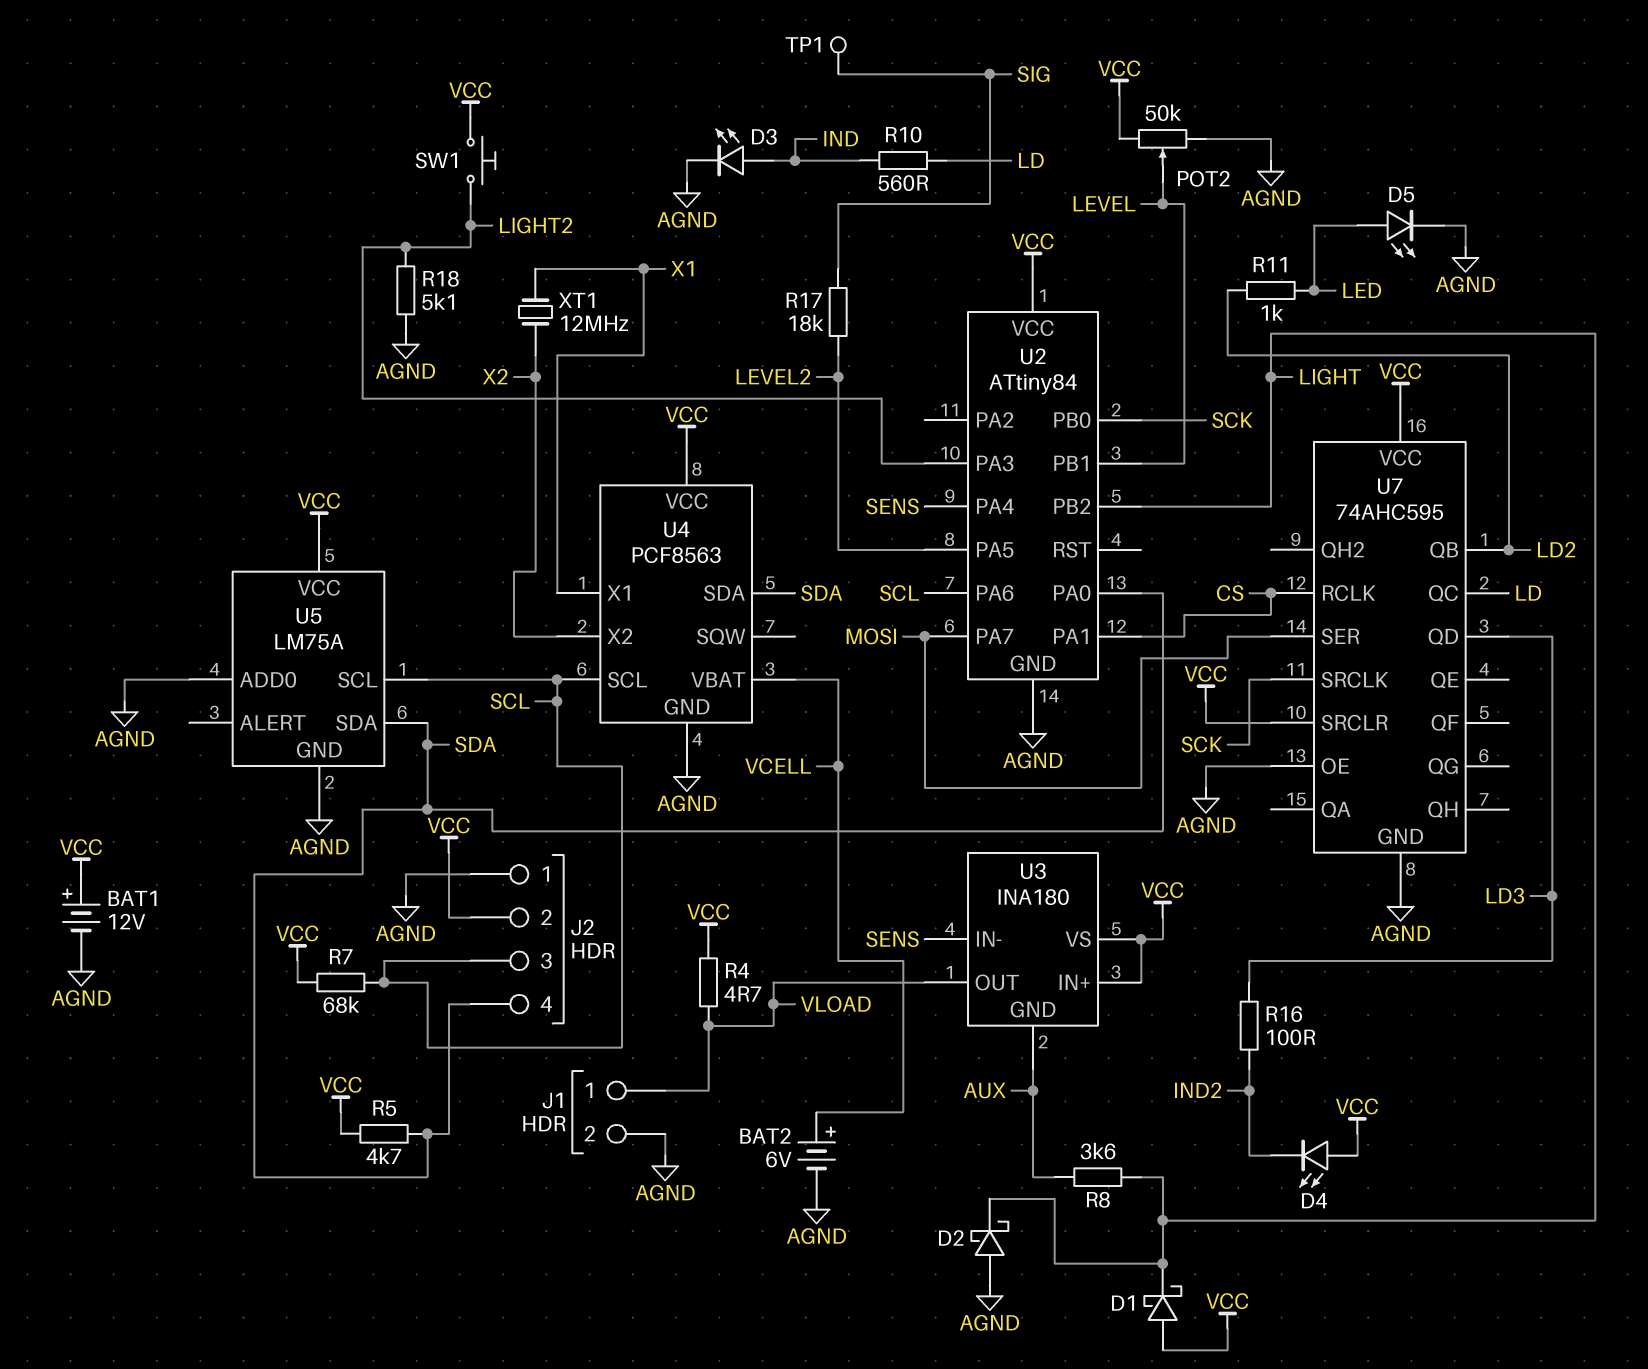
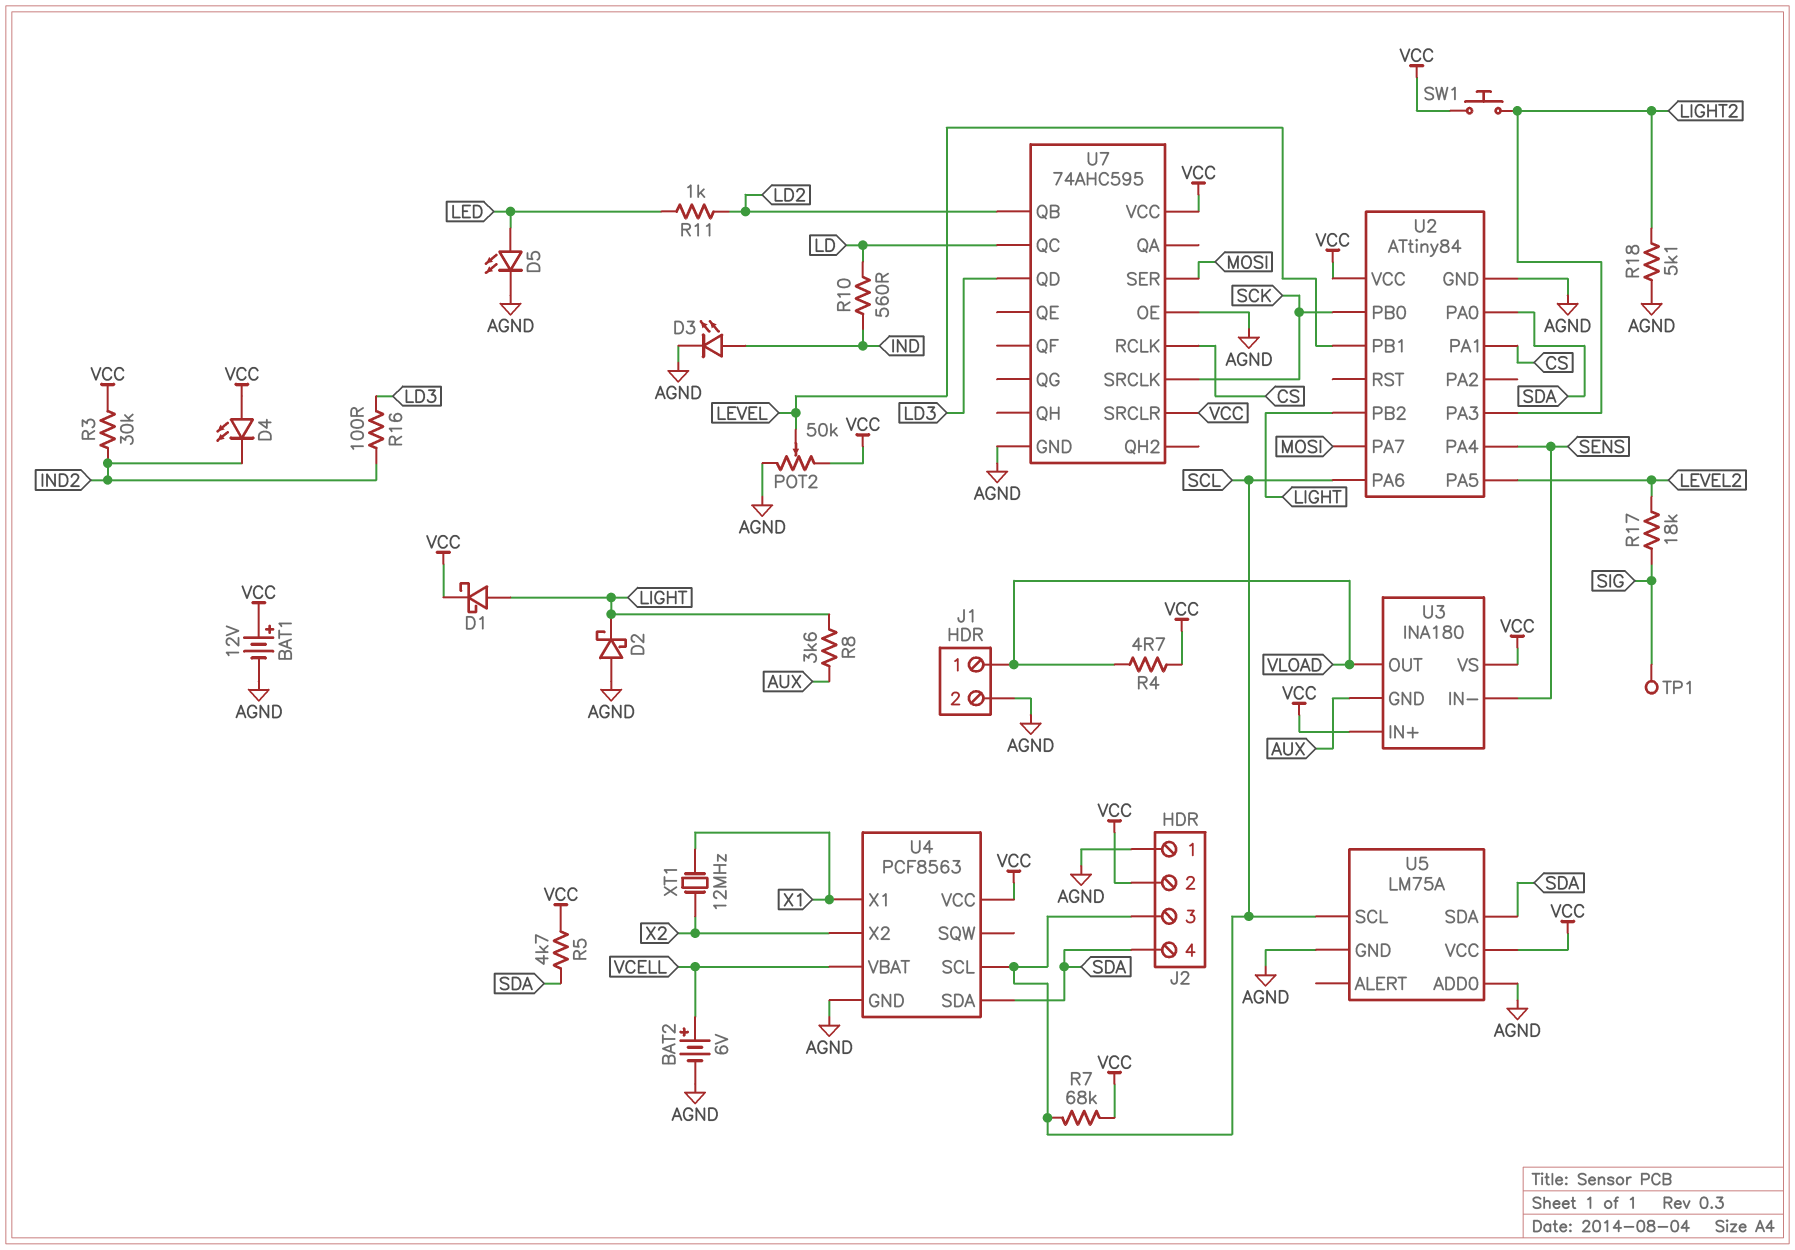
D1: schottky (A VCC, K LIGHT) -> schottky (A LIGHT, K VCC)
R3: none -> 30k (IND2, VCC)

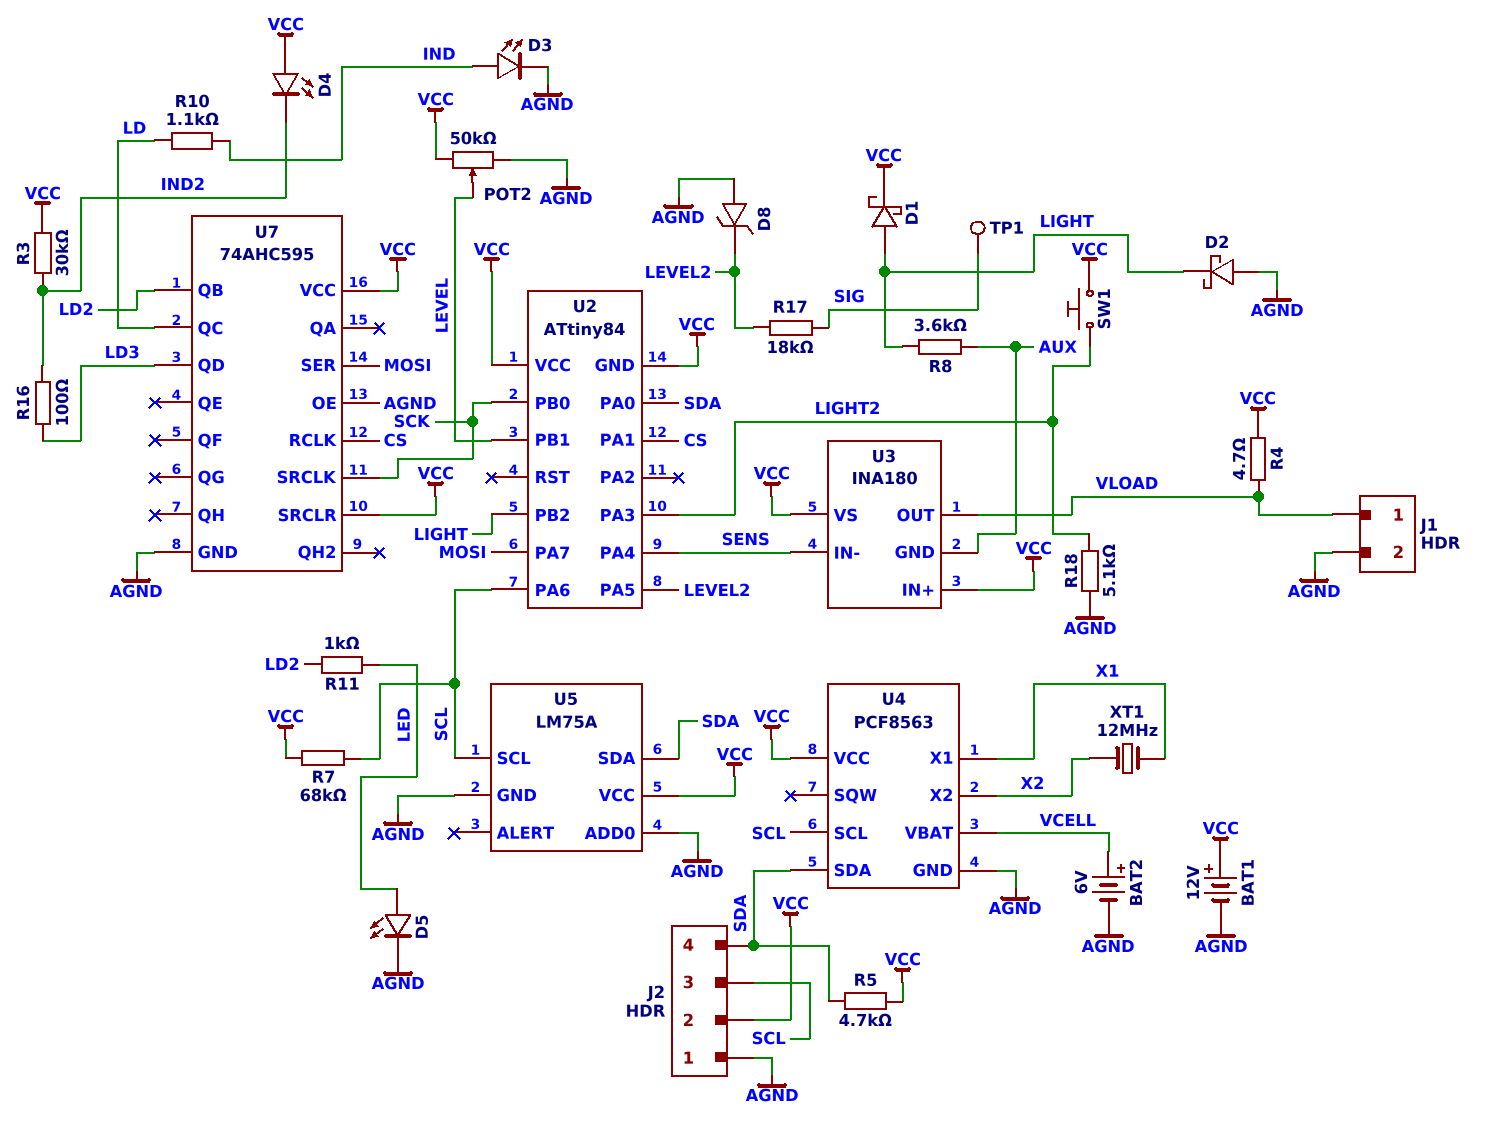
D8: none -> zener (A AGND, K LEVEL2)
R10: 560 (IND, LD) -> 1.1k (IND, LD)
U2 pin GND: AGND -> VCC

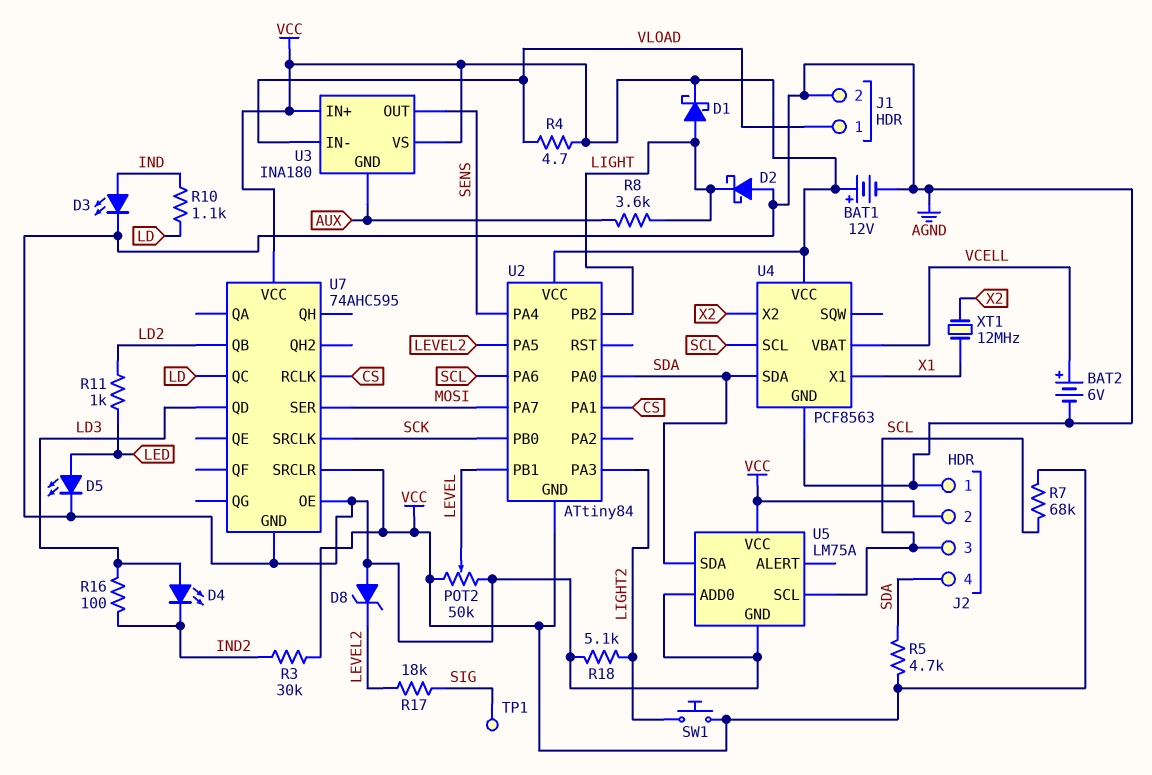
D4: LED (A VCC, K IND2) -> LED (A LD3, K IND2)
U3 pin IN-: SENS -> VLOAD
U3 pin OUT: VLOAD -> SENS

